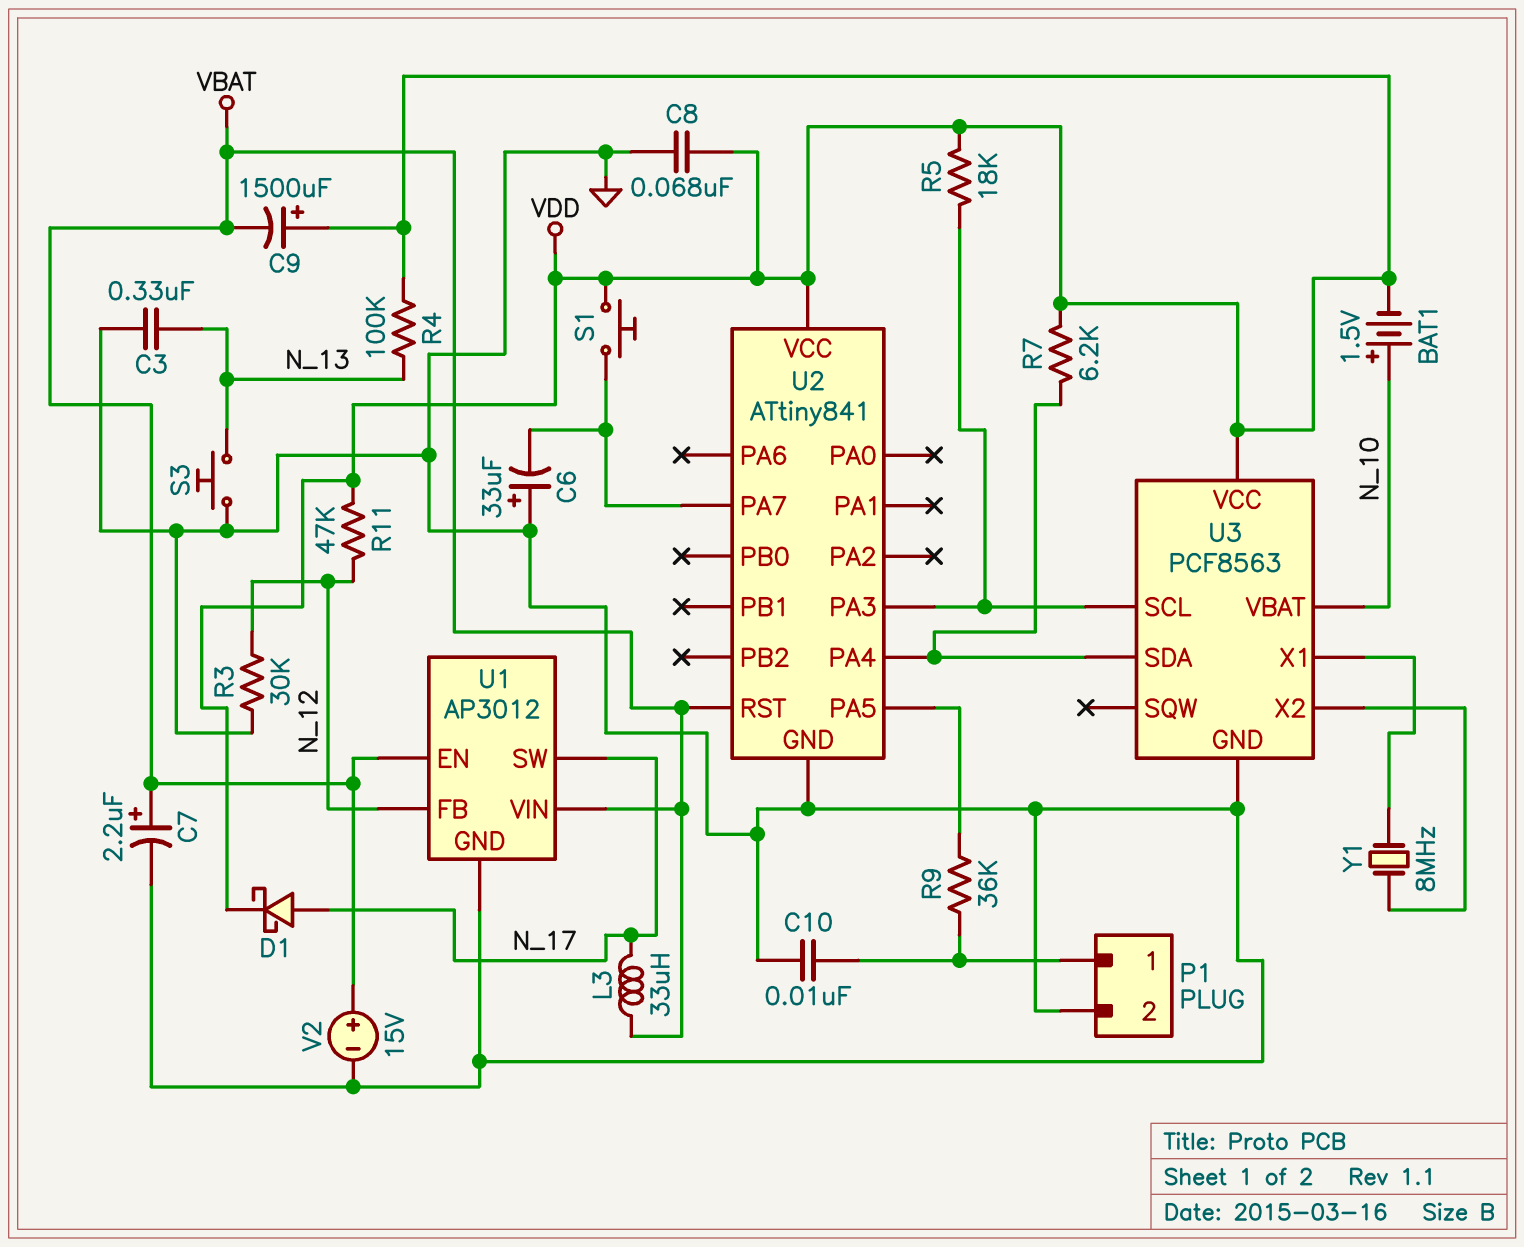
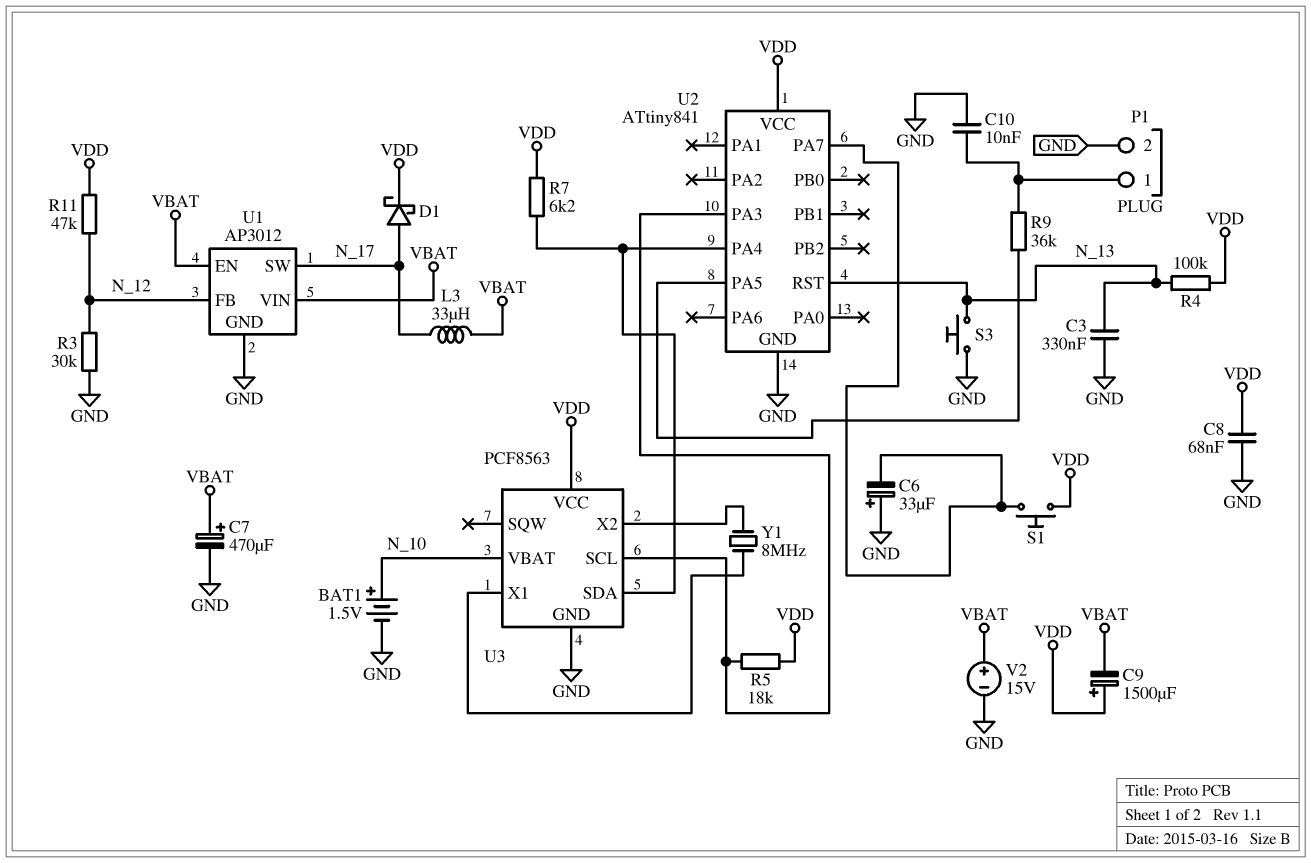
BAT1: 1.5V (plus N_10, minus VDD) -> 1.5V (plus N_10, minus GND)
C7: 2.2uF (plus VBAT, minus GND) -> 470uF (plus VBAT, minus GND)
U2 pin RST: VBAT -> N_13

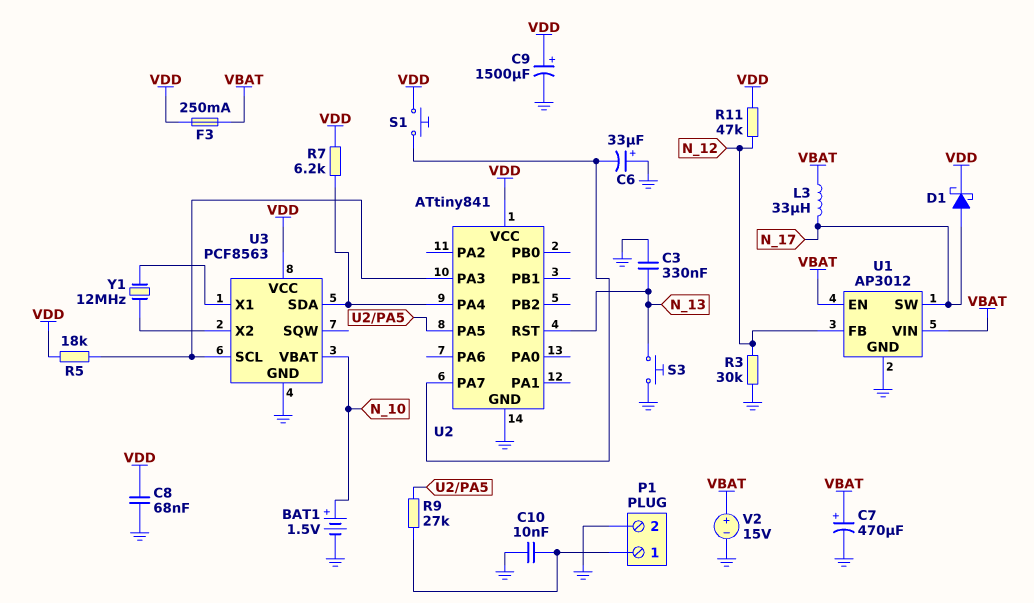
C9: 1500uF (plus VDD, minus VBAT) -> 1500uF (plus VDD, minus GND)
F3: none -> 250mA (VBAT, VDD)
R4: 100k (N_13, VDD) -> none
R9: 36k (P1/1, U2/PA5) -> 27k (P1/1, U2/PA5)
Y1: 8MHz (U3/X1, U3/X2) -> 12MHz (U3/X1, U3/X2)

